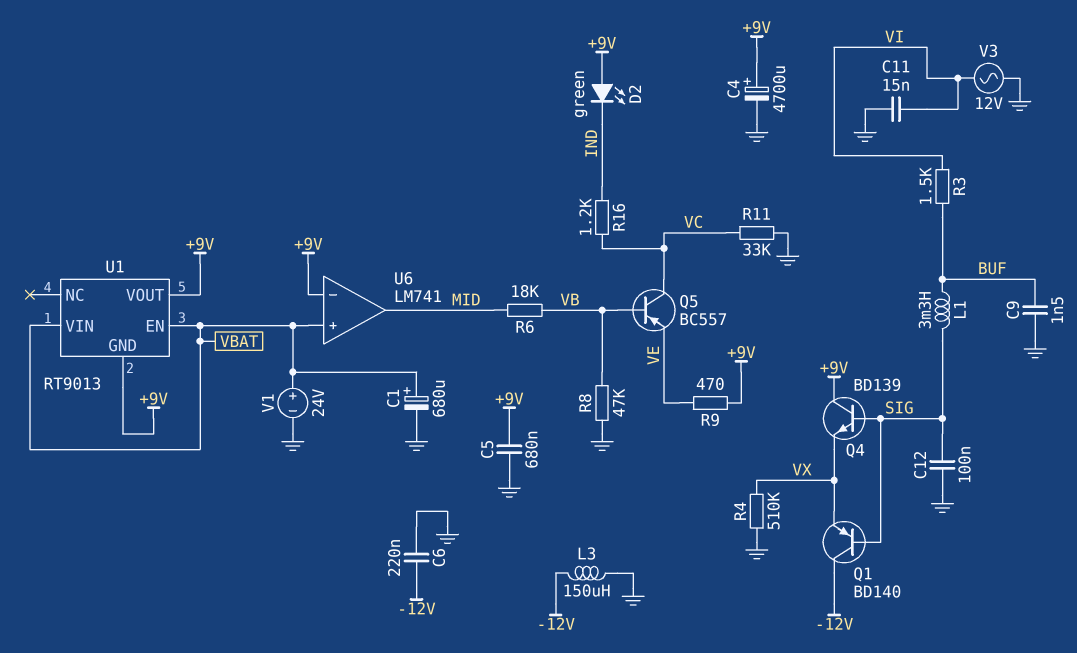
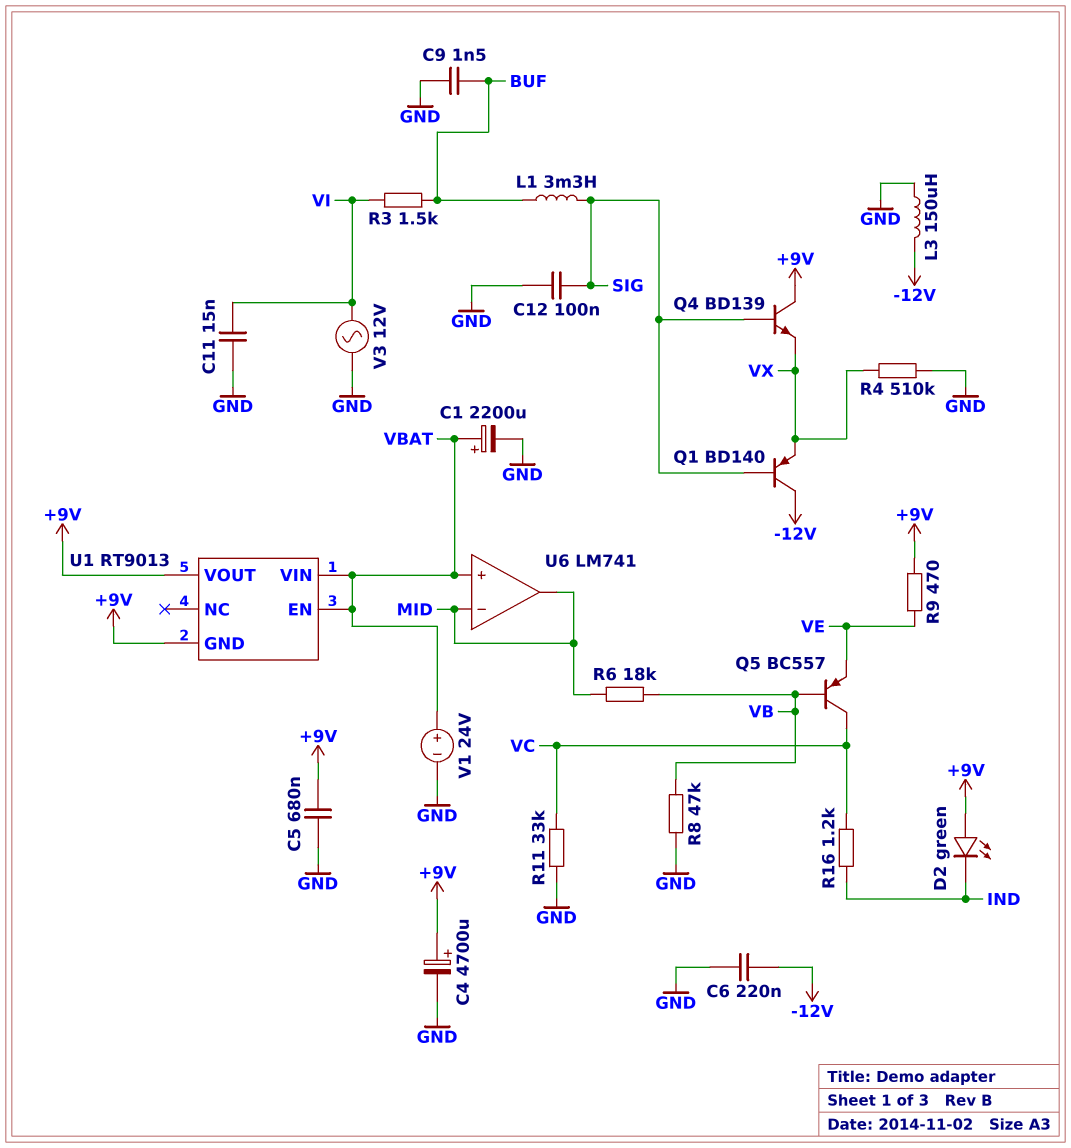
C1: 680uF (plus VBAT, minus GND) -> 2200uF (plus VBAT, minus GND)
U6 pin in-: +9V -> MID

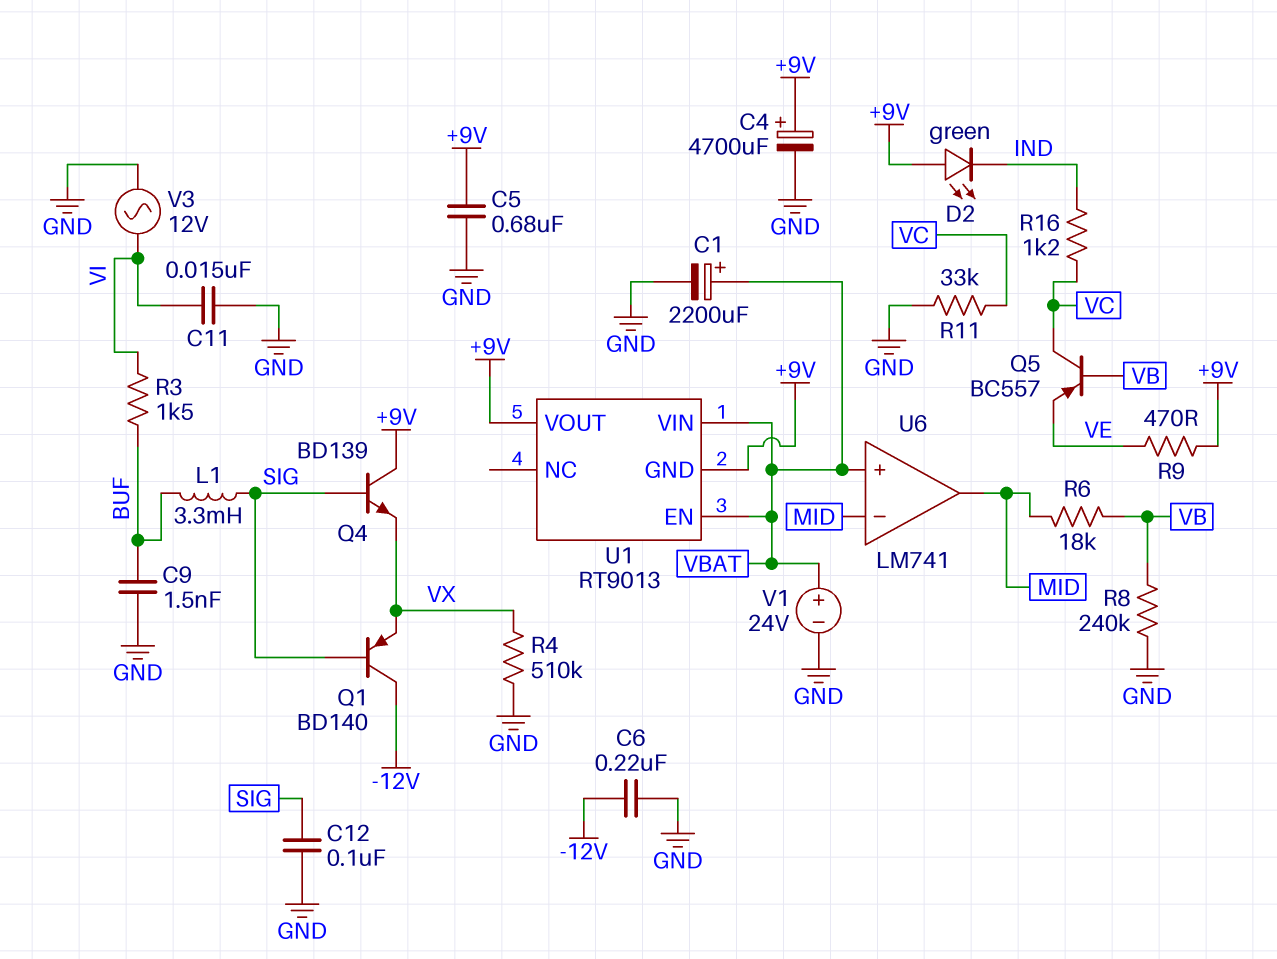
L3: 150uH (-12V, GND) -> none
R8: 47k (GND, VB) -> 240k (GND, VB)

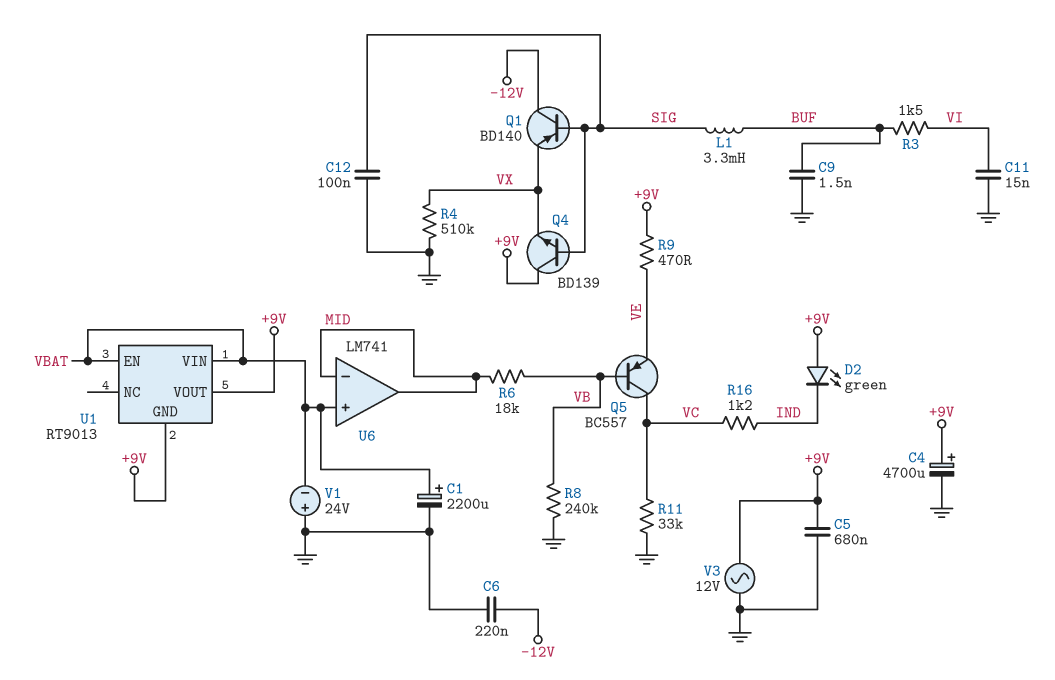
V1: 24V (plus VBAT, minus GND) -> 24V (plus GND, minus VBAT)
V3: AC 12V (GND, VI) -> AC 12V (+9V, GND)

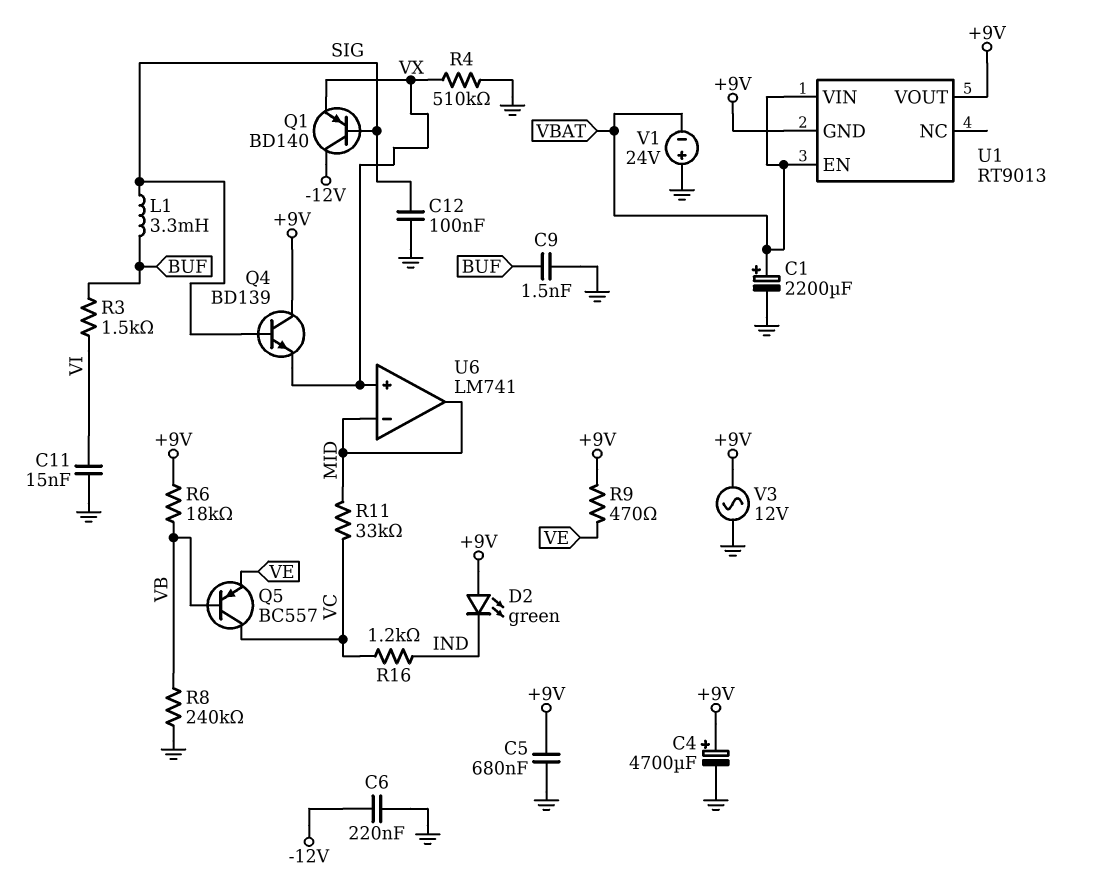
R6: 18k (MID, VB) -> 18k (+9V, VB)
R11: 33k (GND, VC) -> 33k (MID, VC)
U6 pin in+: VBAT -> VX

